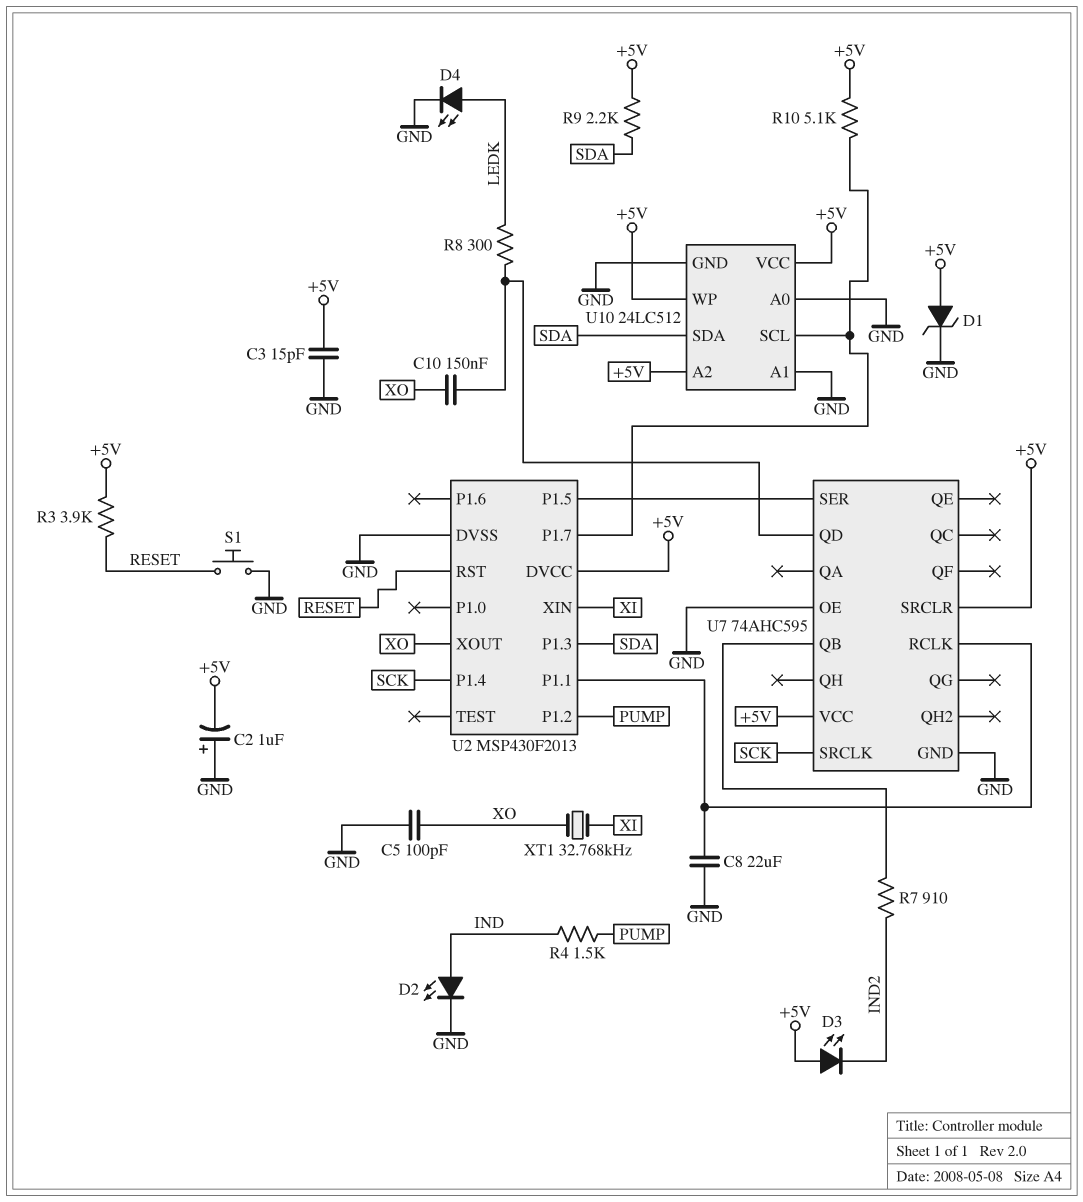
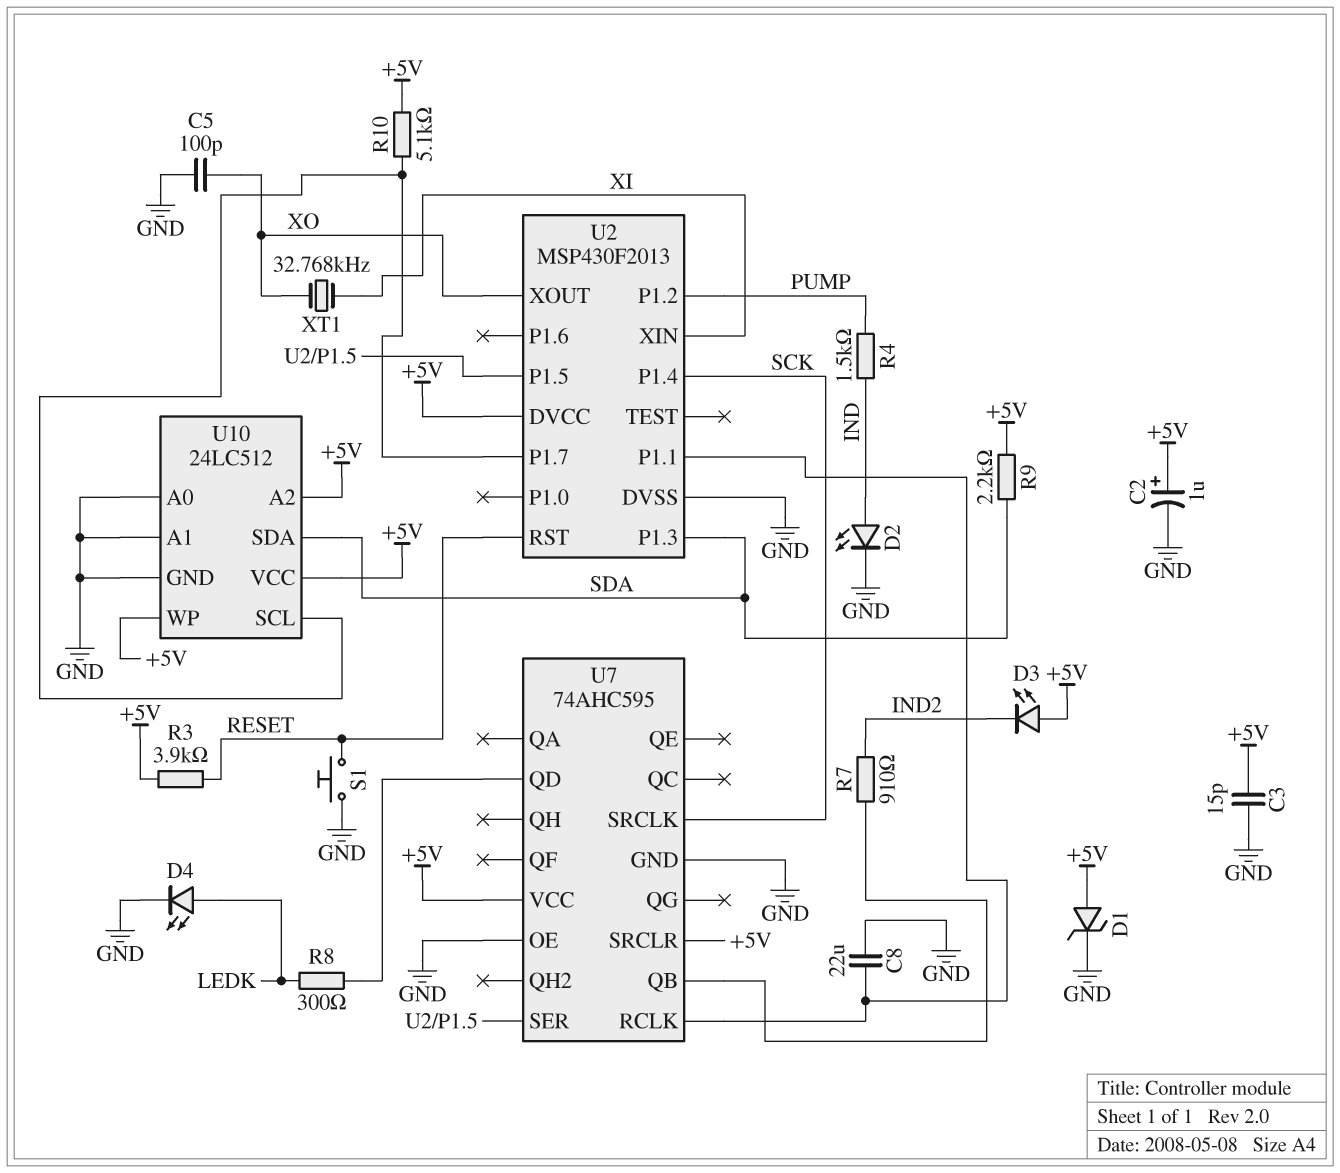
C2: 1uF (plus GND, minus +5V) -> 1uF (plus +5V, minus GND)
C10: 150nF (U7/QD, XO) -> none

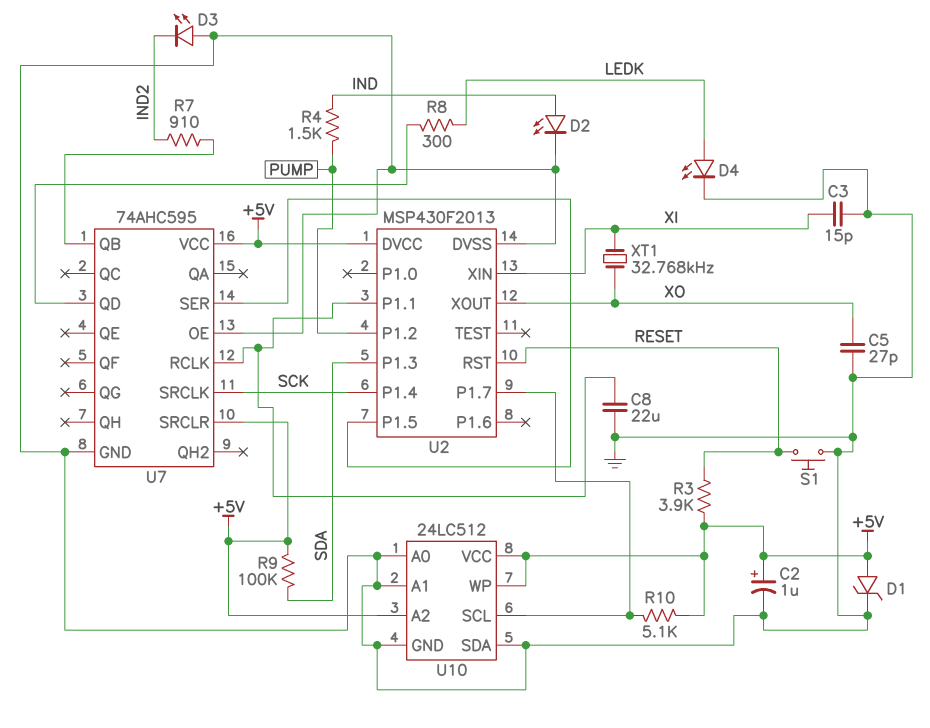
C3: 15pF (+5V, GND) -> 15pF (GND, XI)
C5: 100pF (GND, XO) -> 27pF (GND, XO)
D3: LED (A +5V, K IND2) -> LED (A GND, K IND2)
R9: 2.2k (+5V, SDA) -> 100k (+5V, SDA)
U10 pin SDA: SDA -> GND

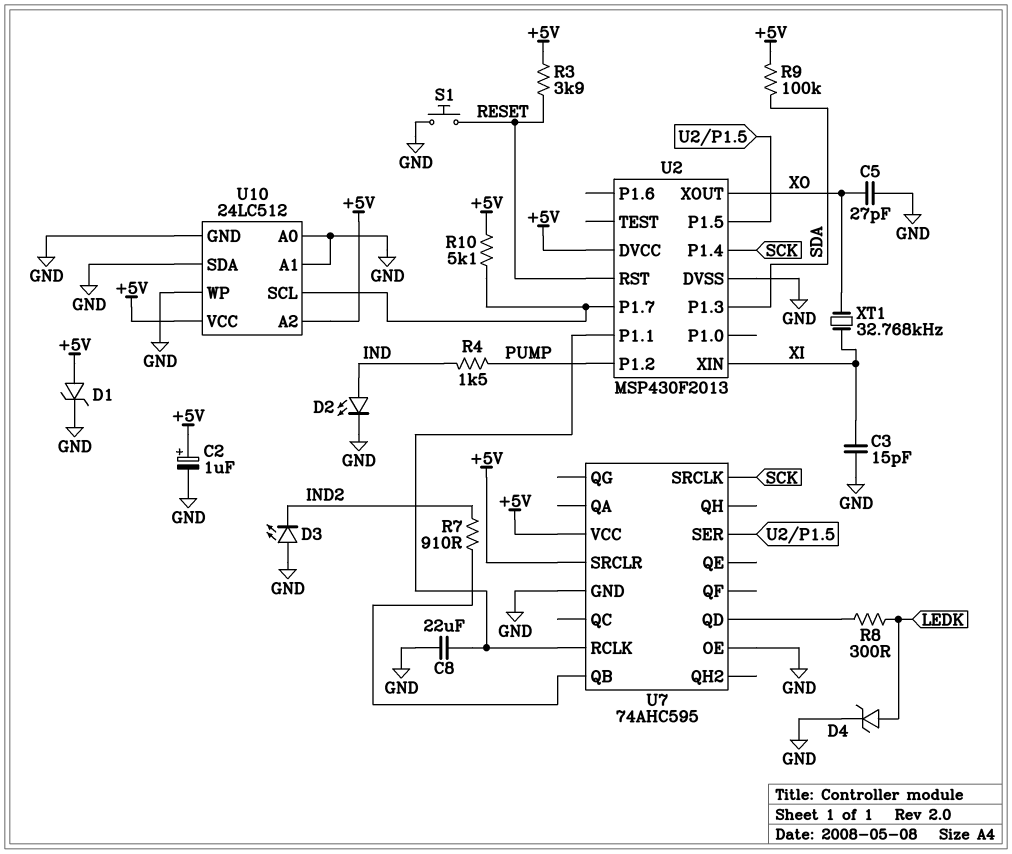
D4: LED (A LEDK, K GND) -> zener (A LEDK, K GND)
U10 pin WP: +5V -> GND

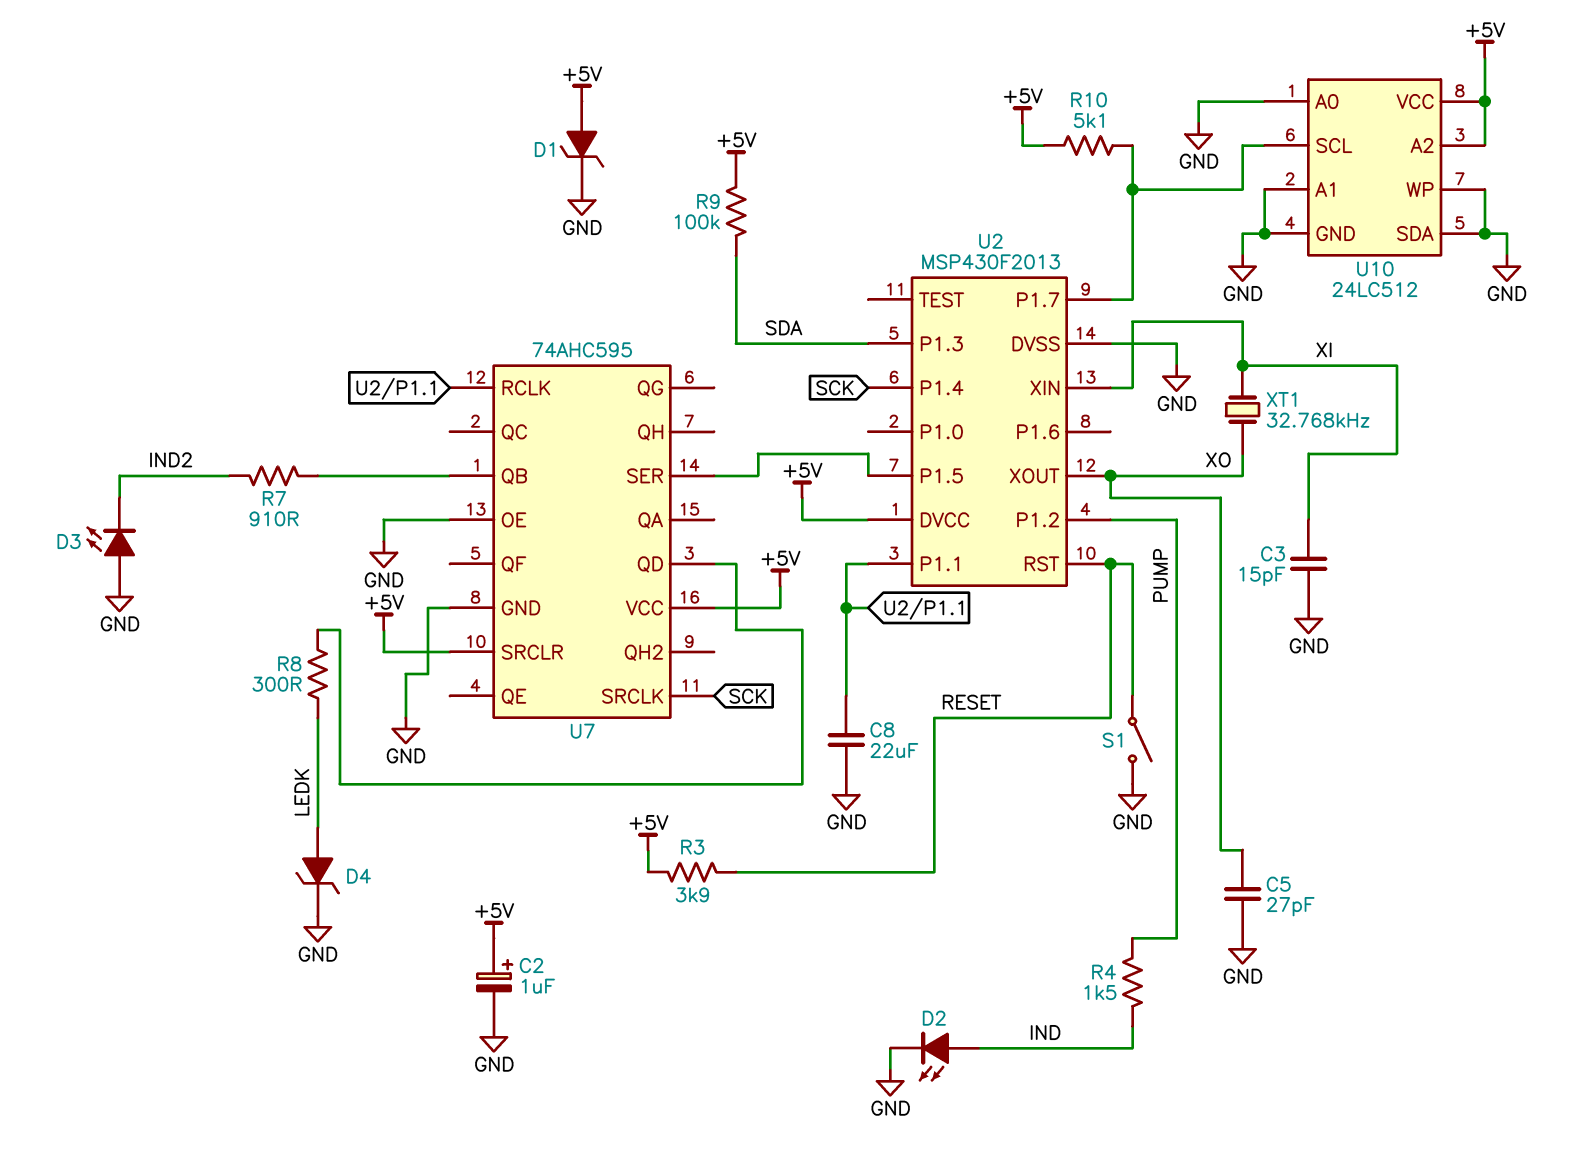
S1: button (GND, RESET) -> switch (GND, RESET)

